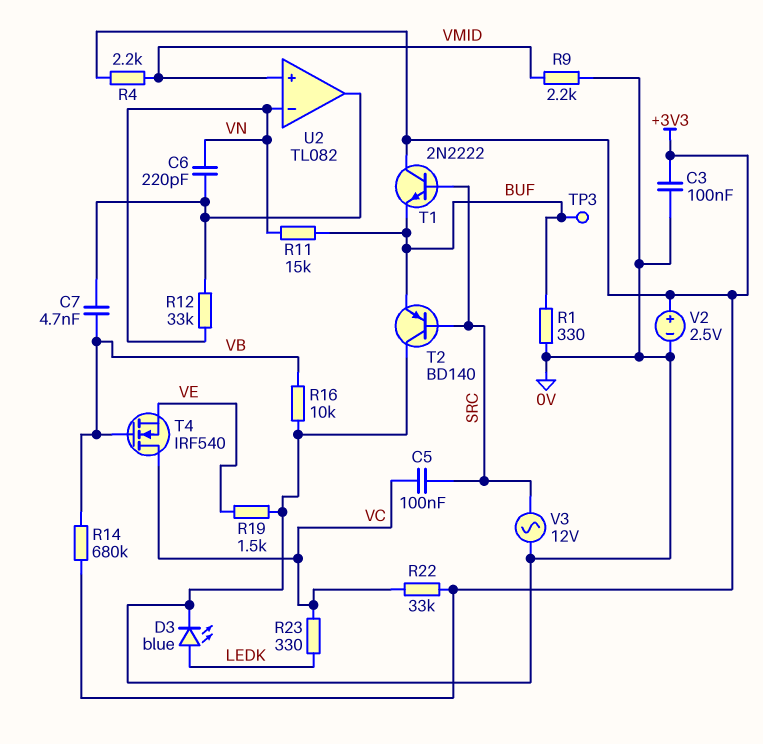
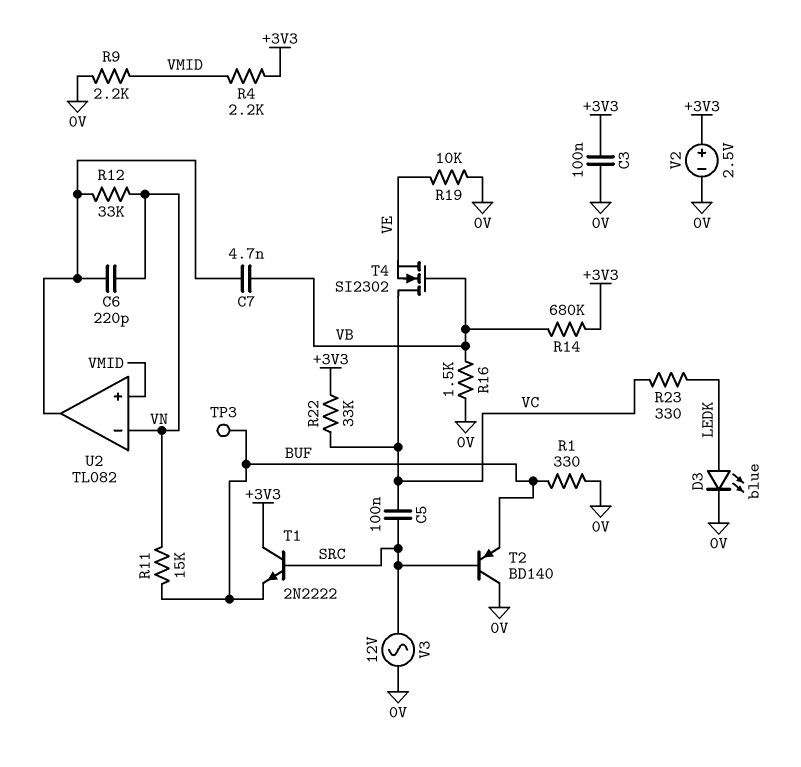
R16: 10k (0V, VB) -> 1.5k (0V, VB)
R19: 1.5k (0V, VE) -> 10k (0V, VE)
T4: NMOS IRF540 (G VB, D VC, S VE) -> NMOS SI2302 (G VB, D VC, S VE)

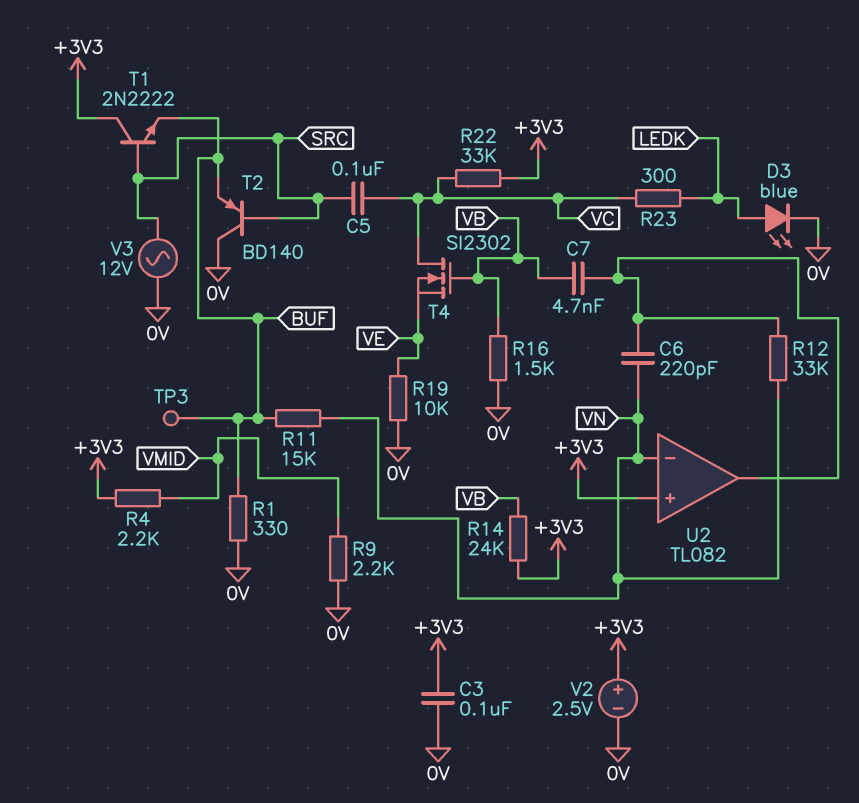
R14: 680k (+3V3, VB) -> 24k (+3V3, VB)
R23: 330 (LEDK, VC) -> 300 (LEDK, VC)
U2 pin in+: VMID -> +3V3

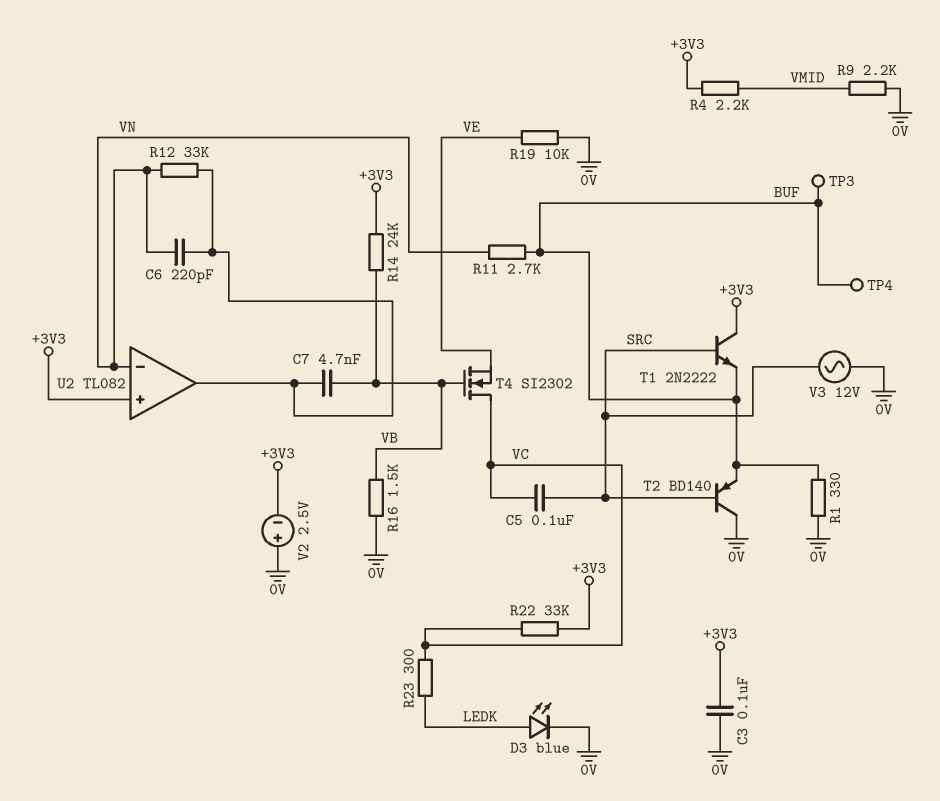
R11: 15k (BUF, VN) -> 2.7k (BUF, VN)
TP4: none -> test point (BUF)
V2: 2.5V (plus +3V3, minus 0V) -> 2.5V (plus 0V, minus +3V3)

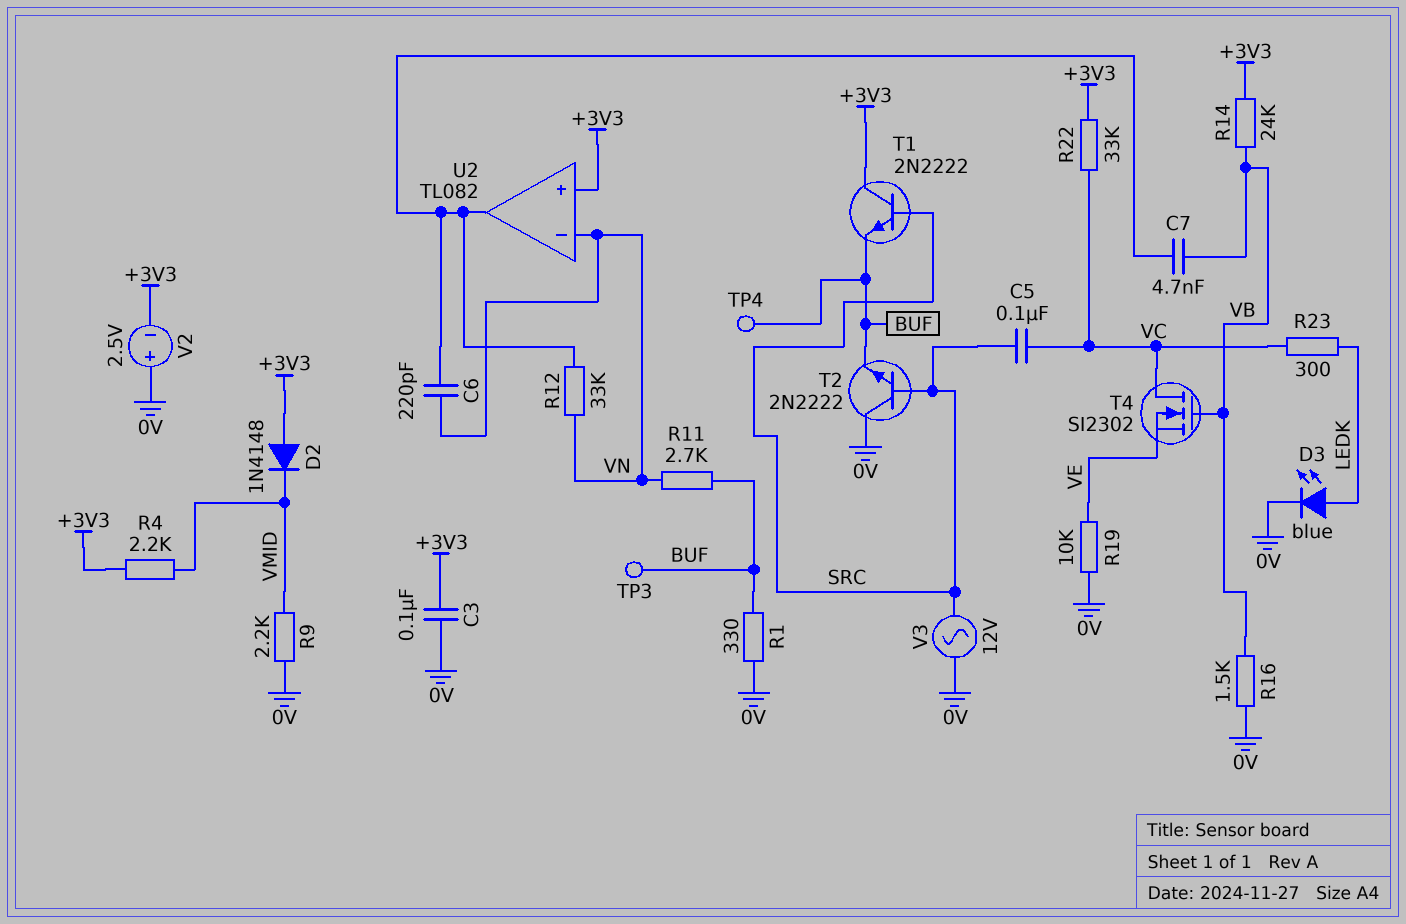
D2: none -> diode 1N4148 (A +3V3, K VMID)
T2: PNP BD140 (B SRC, C 0V, E BUF) -> NPN 2N2222 (B SRC, C 0V, E BUF)

